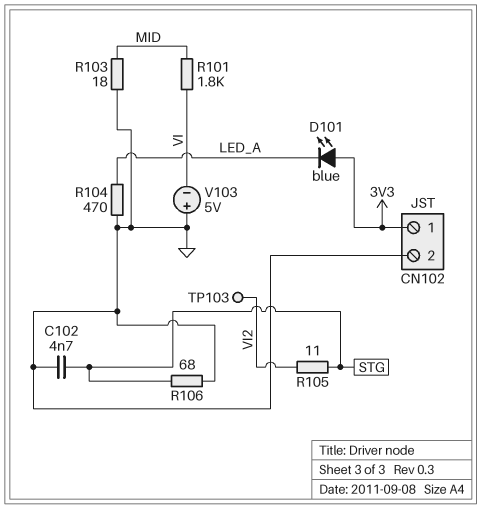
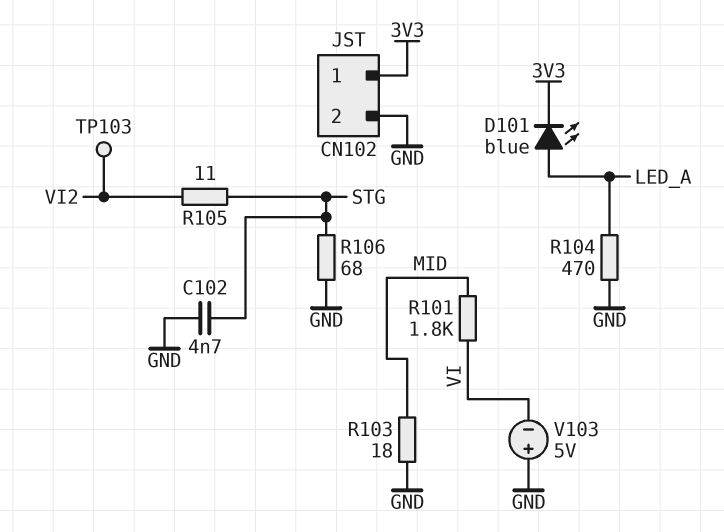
D101: LED blue (A 3V3, K LED_A) -> LED blue (A LED_A, K 3V3)

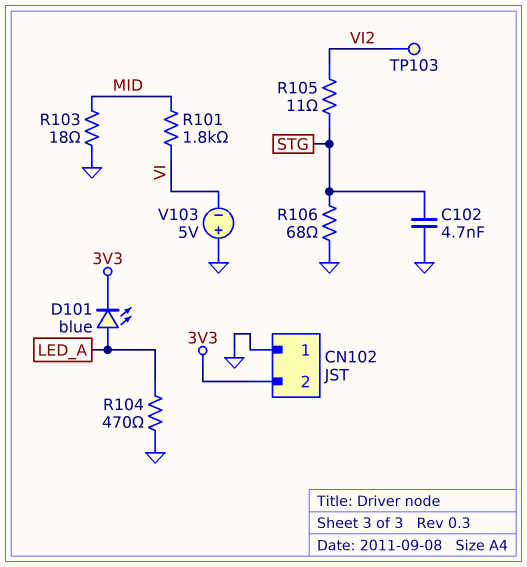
CN102 pin 1: 3V3 -> GND
CN102 pin 2: GND -> 3V3

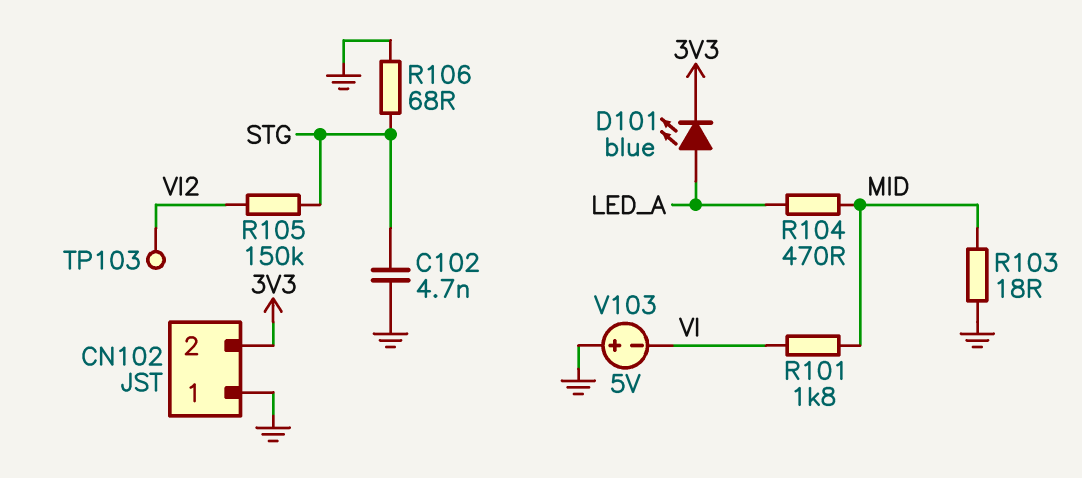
R104: 470 (GND, LED_A) -> 470 (LED_A, MID)
R105: 11 (STG, VI2) -> 150k (STG, VI2)

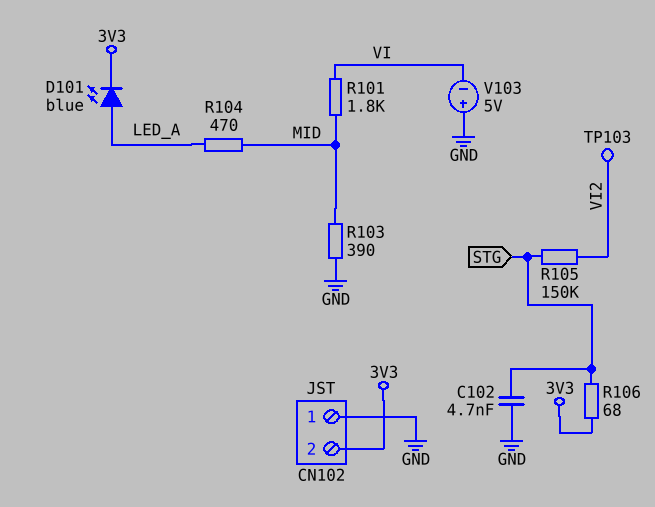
R103: 18 (GND, MID) -> 390 (GND, MID)
R106: 68 (GND, STG) -> 68 (3V3, STG)

